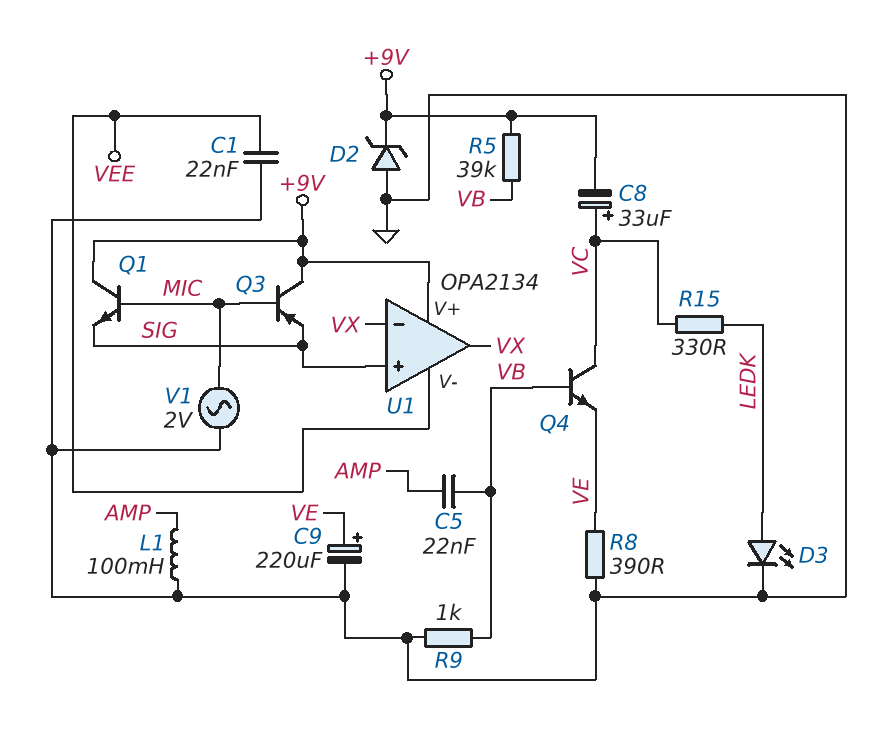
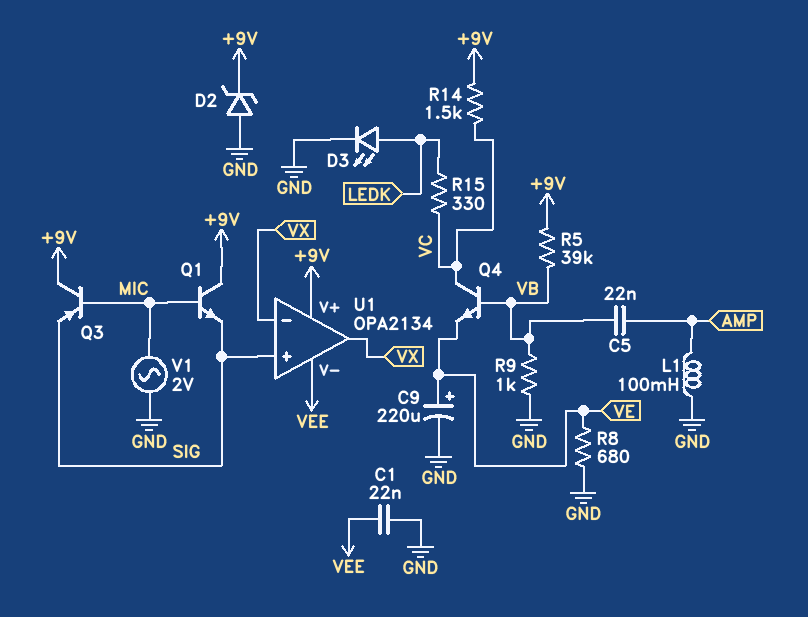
C8: 33uF (plus VC, minus +9V) -> none
R8: 390 (GND, VE) -> 680 (GND, VE)
R14: none -> 1.5k (+9V, VC)

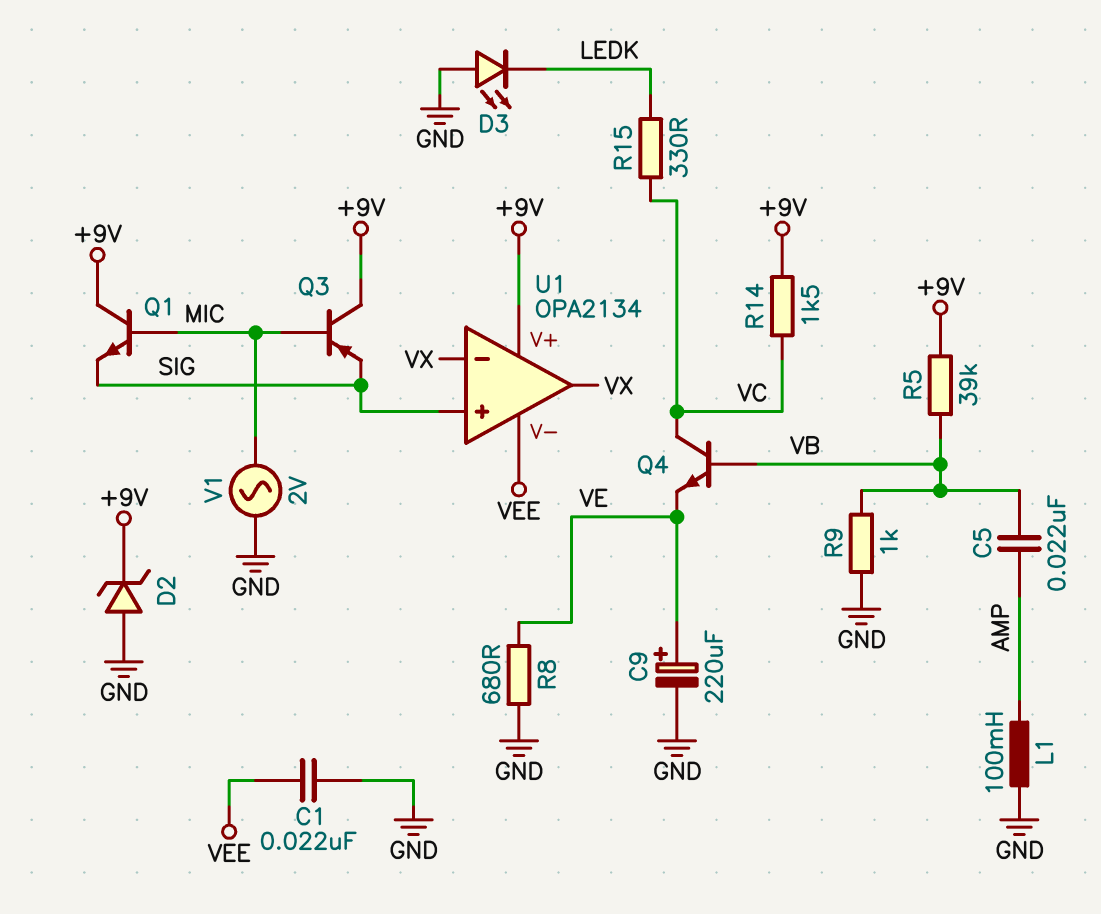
D3: LED (A LEDK, K GND) -> LED (A GND, K LEDK)

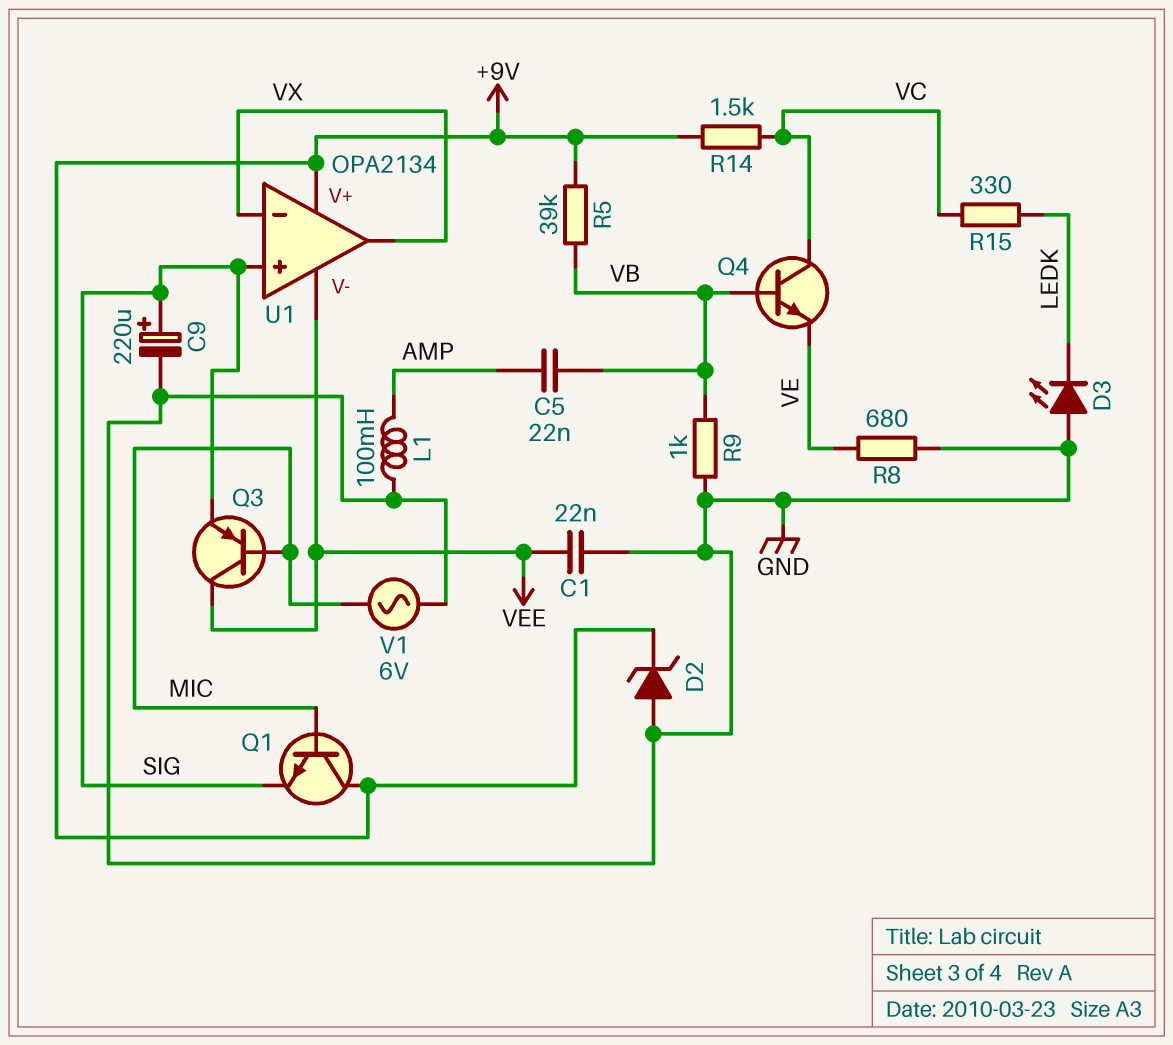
C9: 220uF (plus VE, minus GND) -> 220uF (plus SIG, minus GND)
Q3: PNP (B MIC, C +9V, E SIG) -> PNP (B MIC, C VEE, E SIG)
V1: AC 2V (GND, MIC) -> AC 6V (GND, MIC)

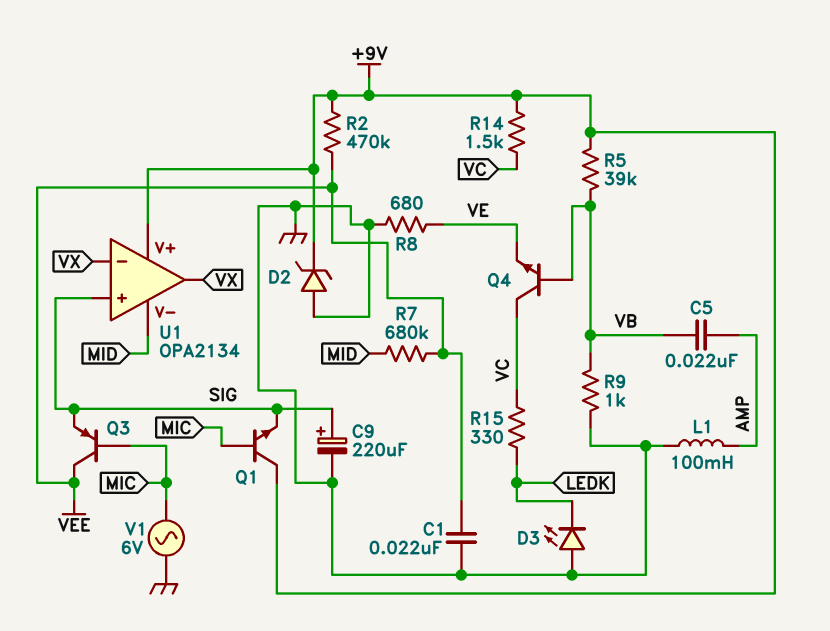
R2: none -> 470k (+9V, VEE)
R7: none -> 680k (MID, VEE)
U1 pin V-: VEE -> MID

